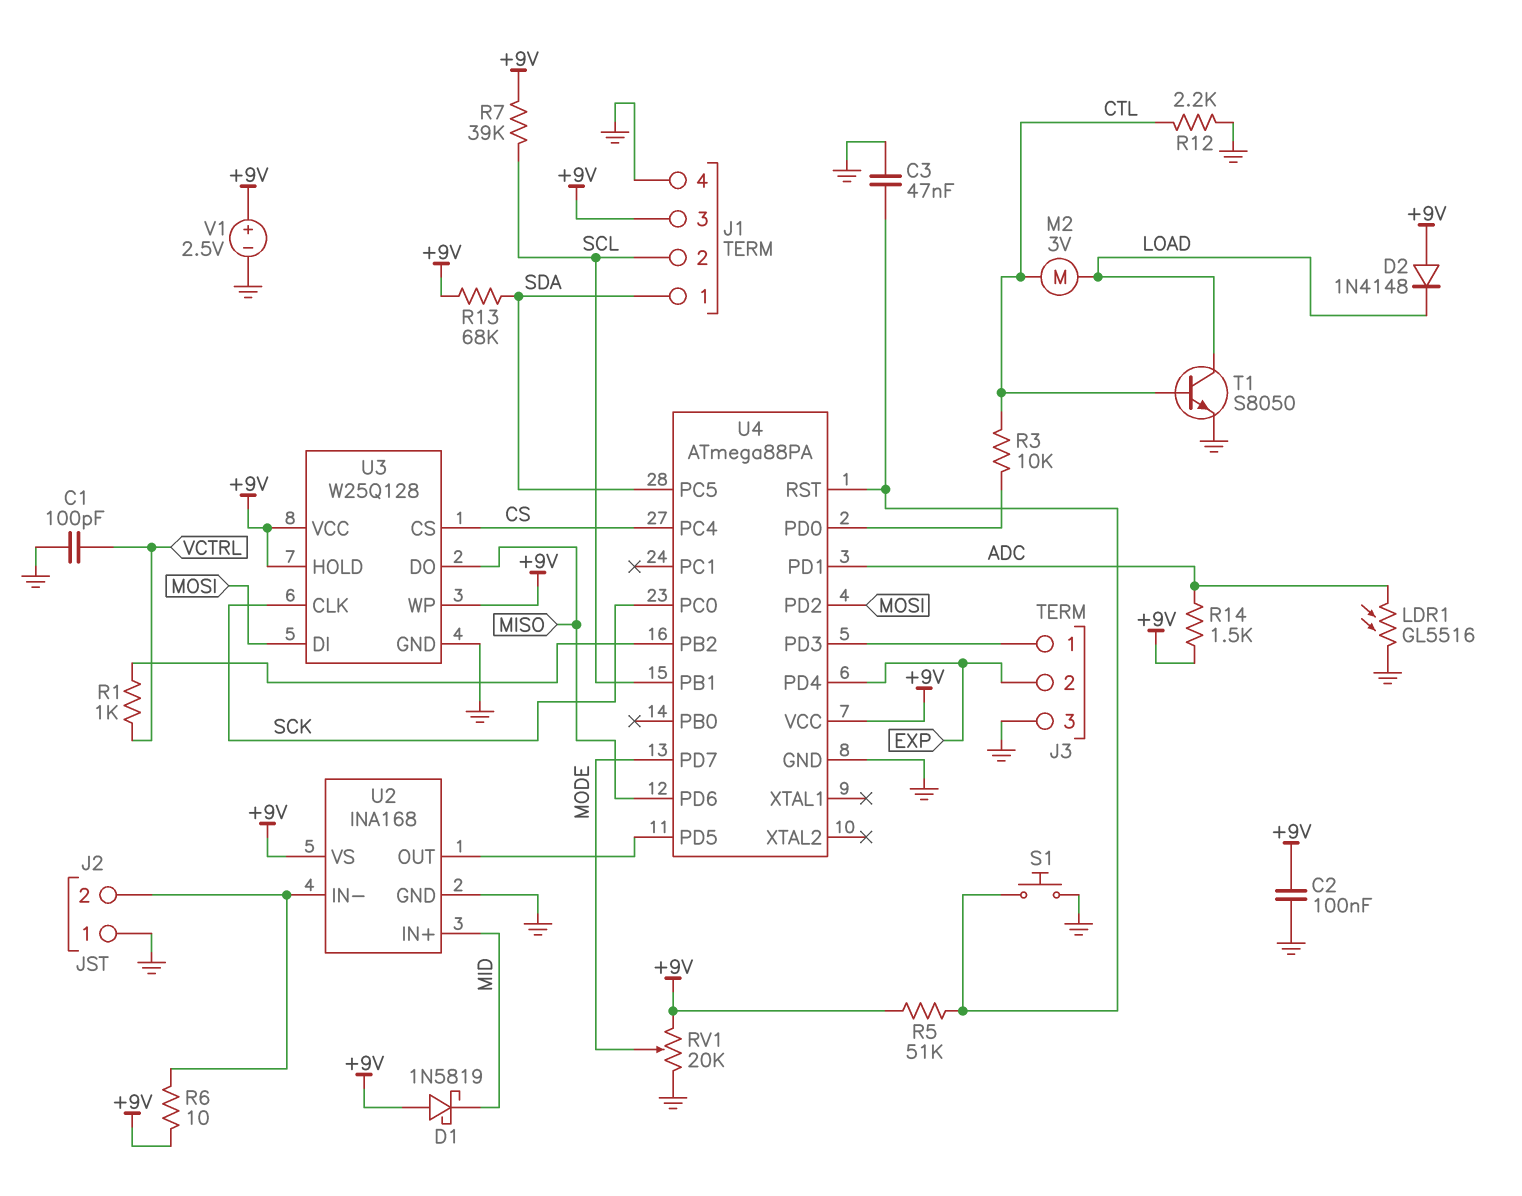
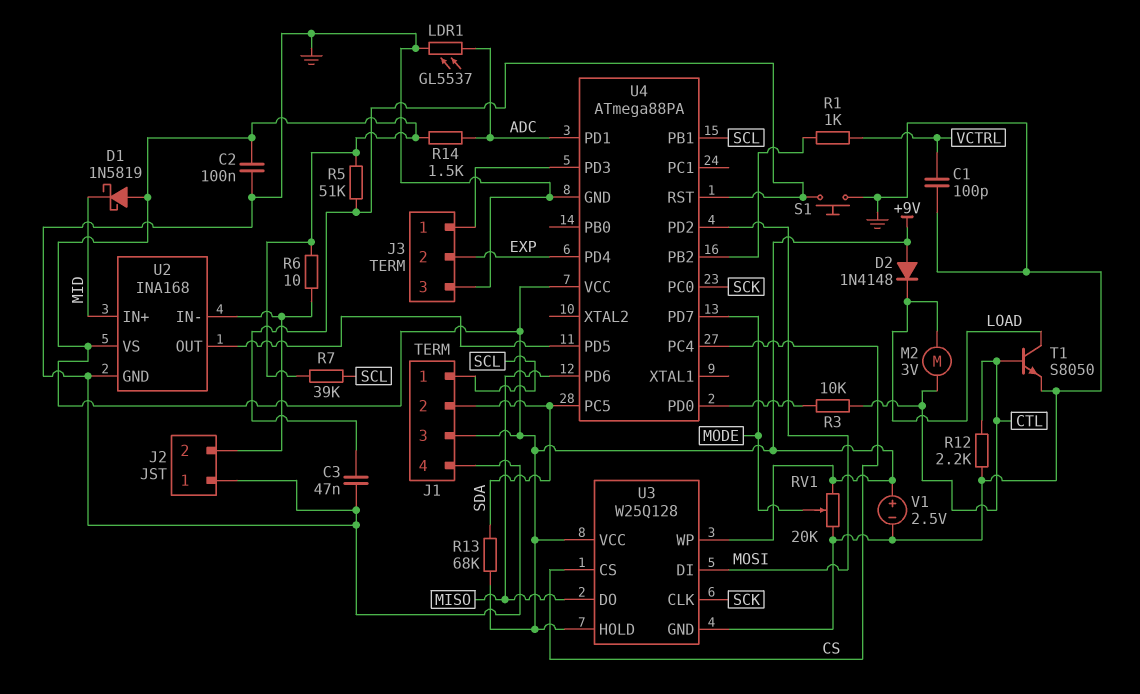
J1 pin 1: SDA -> SCL
J1 pin 2: SCL -> SDA
LDR1: GL5516 (ADC, GND) -> GL5537 (ADC, GND)

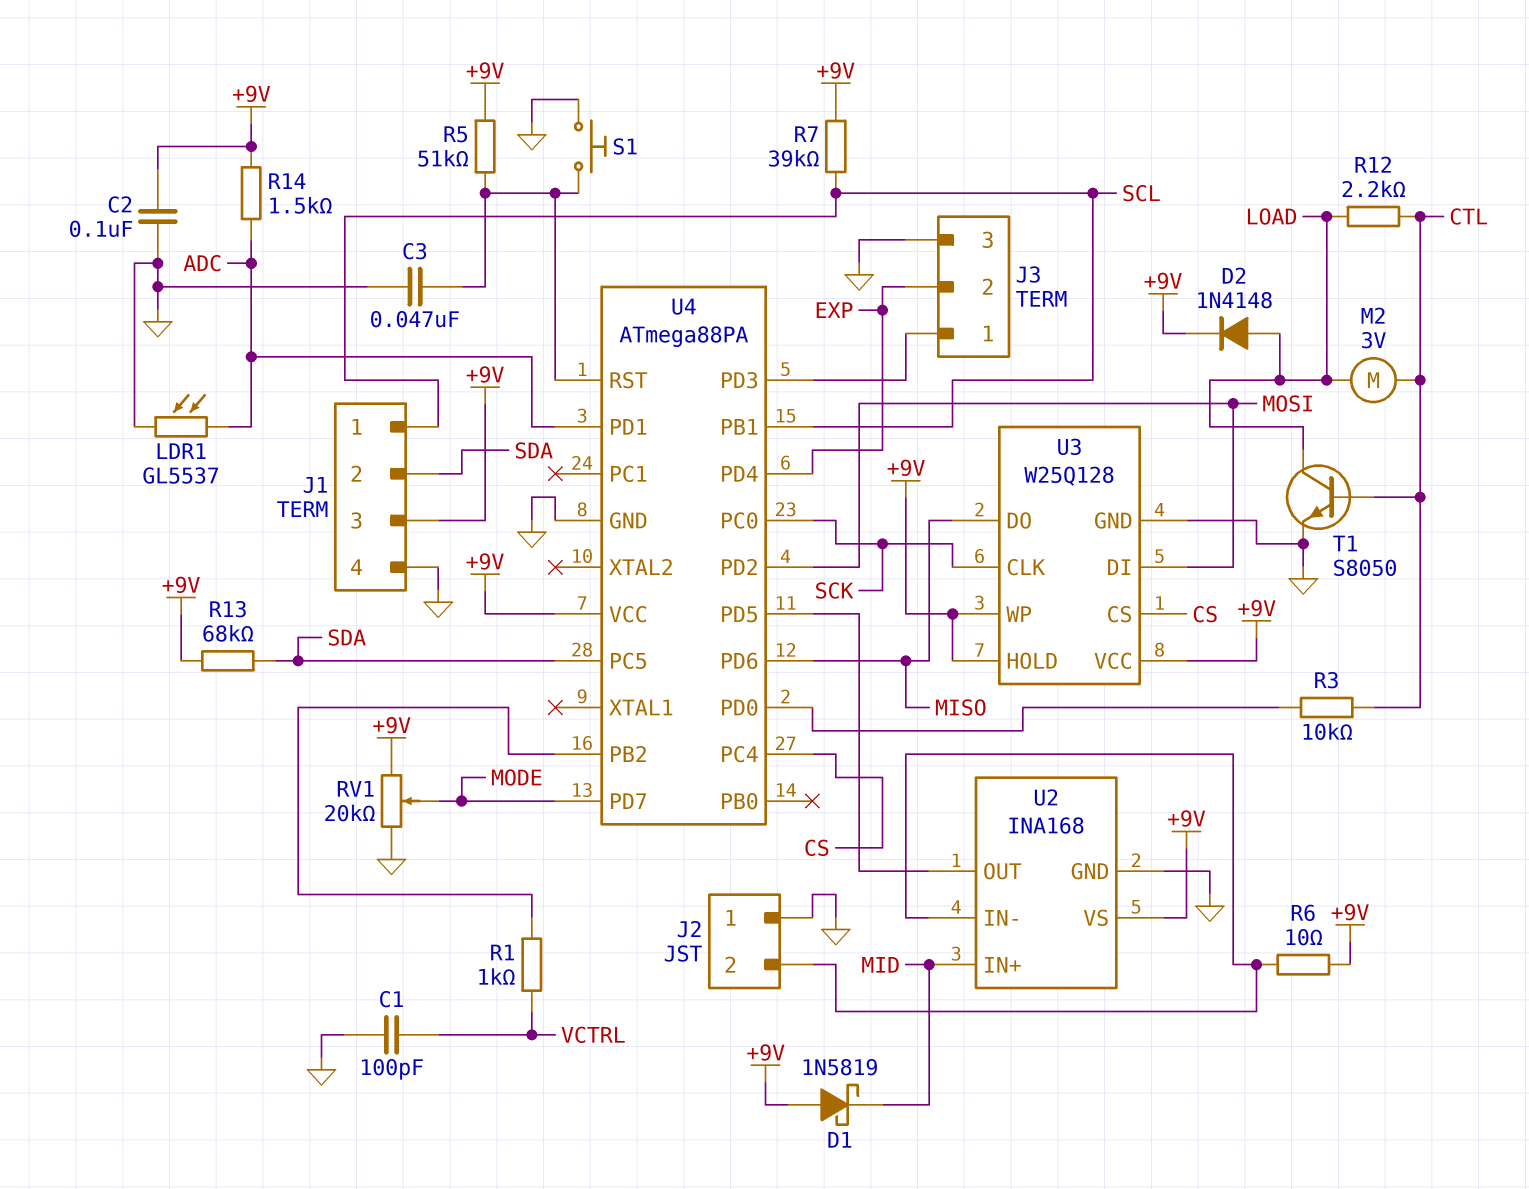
D2: diode 1N4148 (A +9V, K LOAD) -> diode 1N4148 (A LOAD, K +9V)
R12: 2.2k (CTL, GND) -> 2.2k (CTL, LOAD)
V1: 2.5V (plus +9V, minus GND) -> none

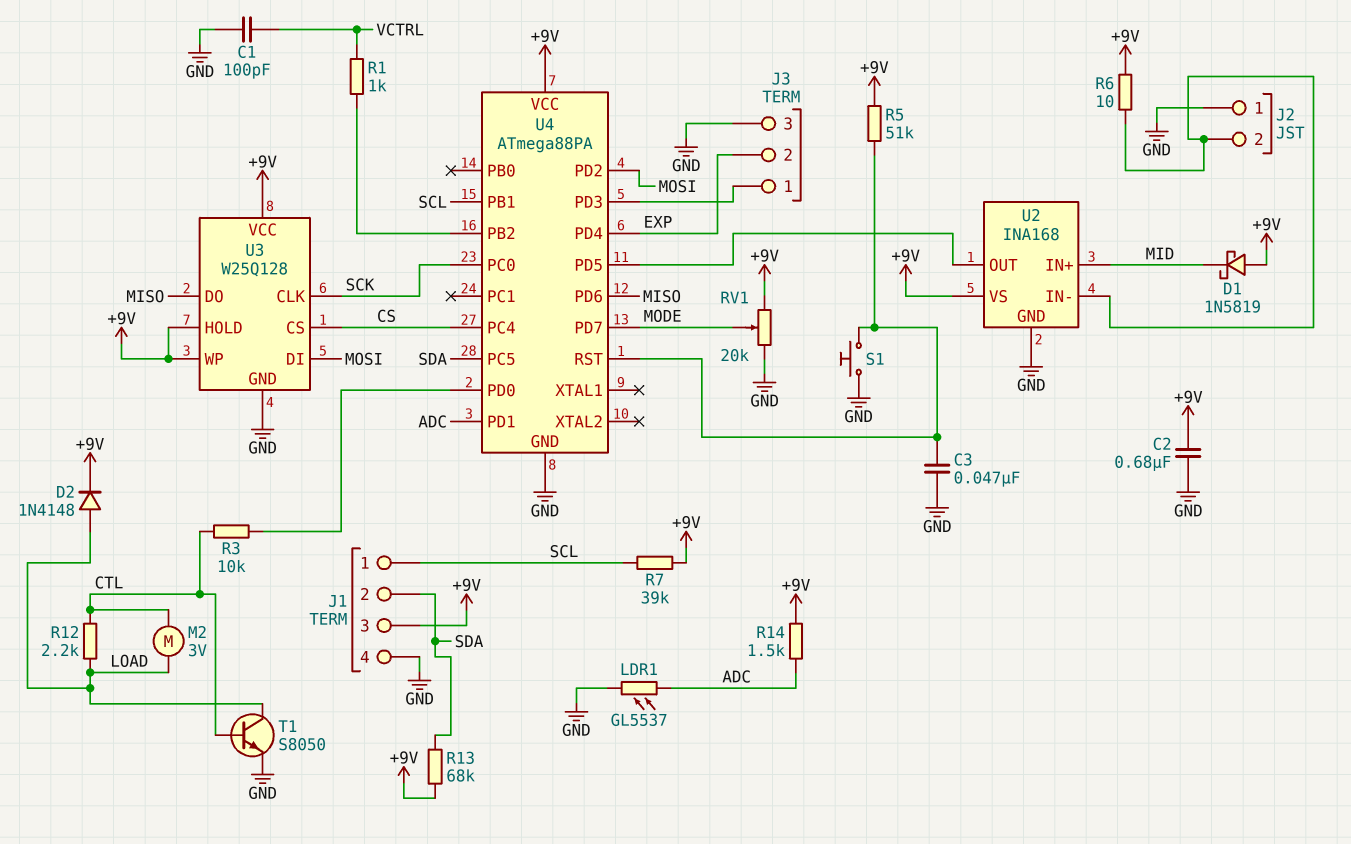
C2: 100nF (+9V, GND) -> 680nF (+9V, GND)

